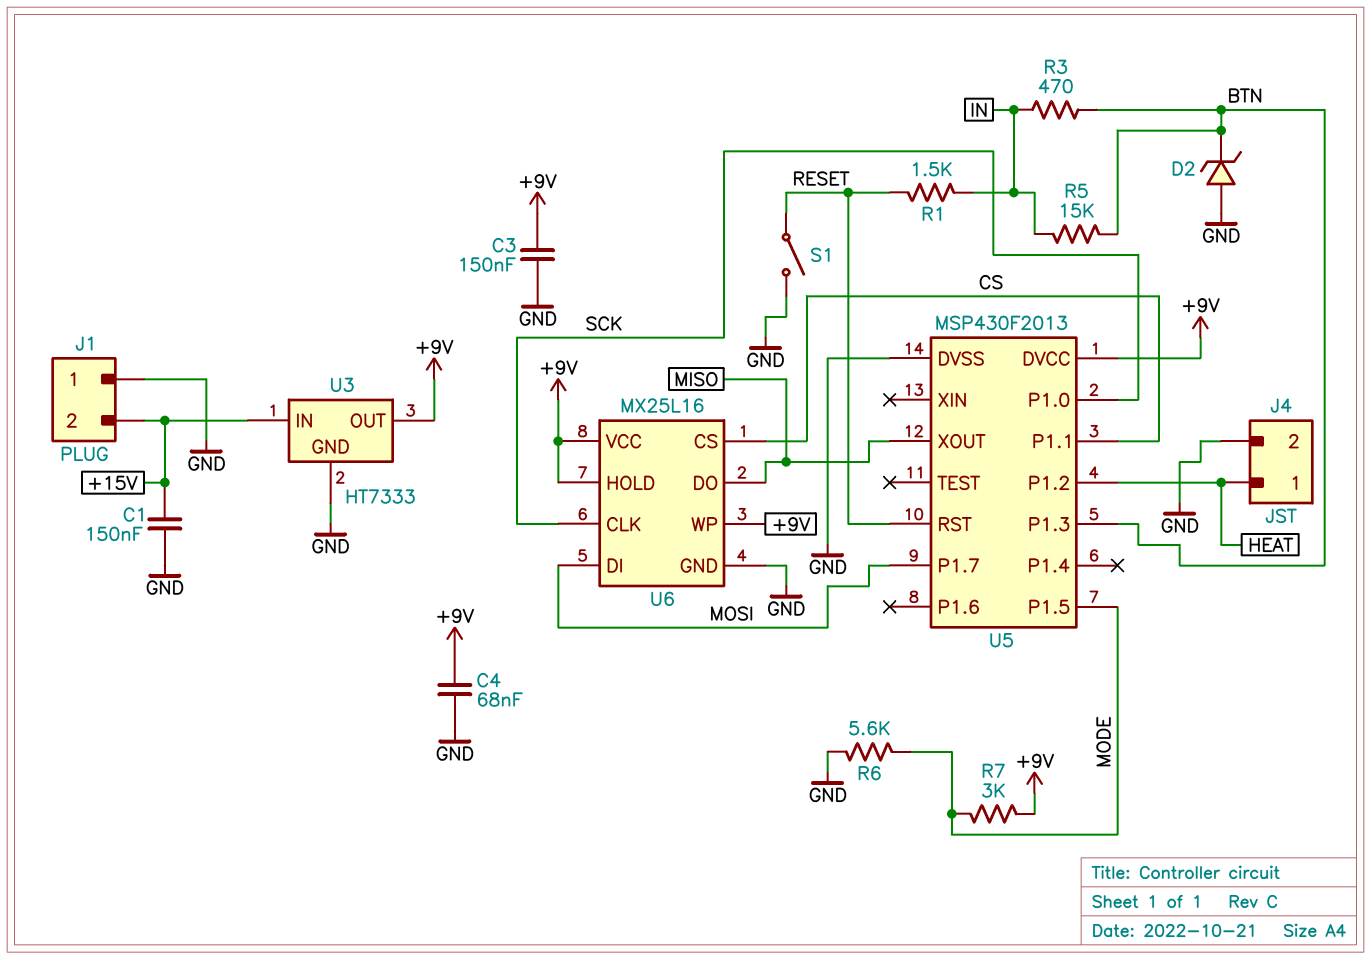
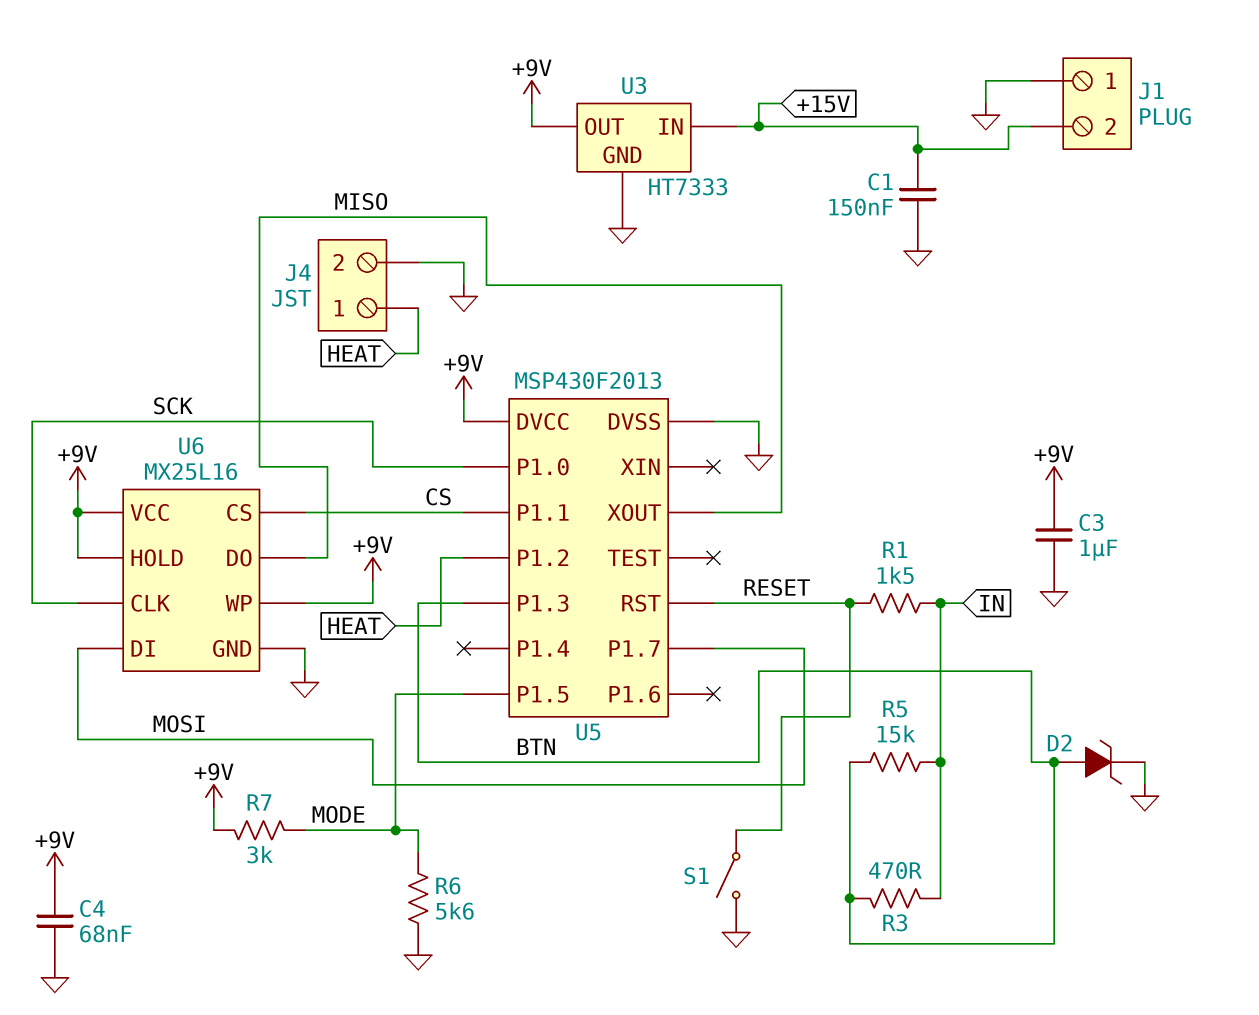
C3: 150nF (+9V, GND) -> 1uF (+9V, GND)
D2: zener (A GND, K BTN) -> zener (A BTN, K GND)

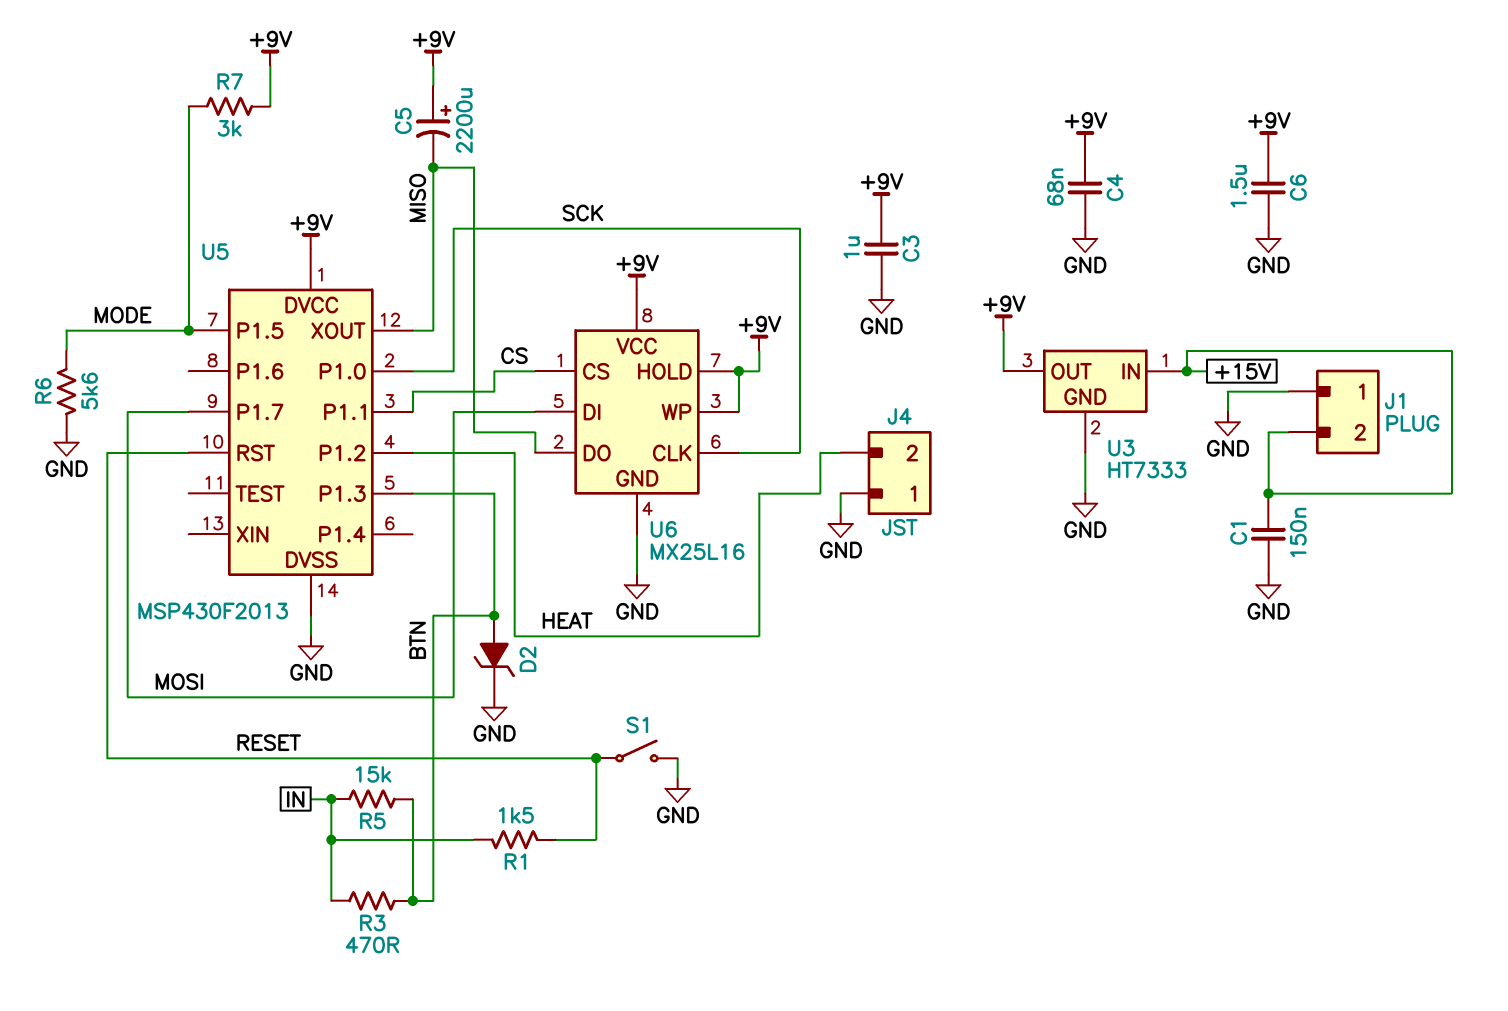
C5: none -> 2200uF (plus +9V, minus MISO)
C6: none -> 1.5uF (+9V, GND)
J4 pin 1: HEAT -> GND
J4 pin 2: GND -> HEAT

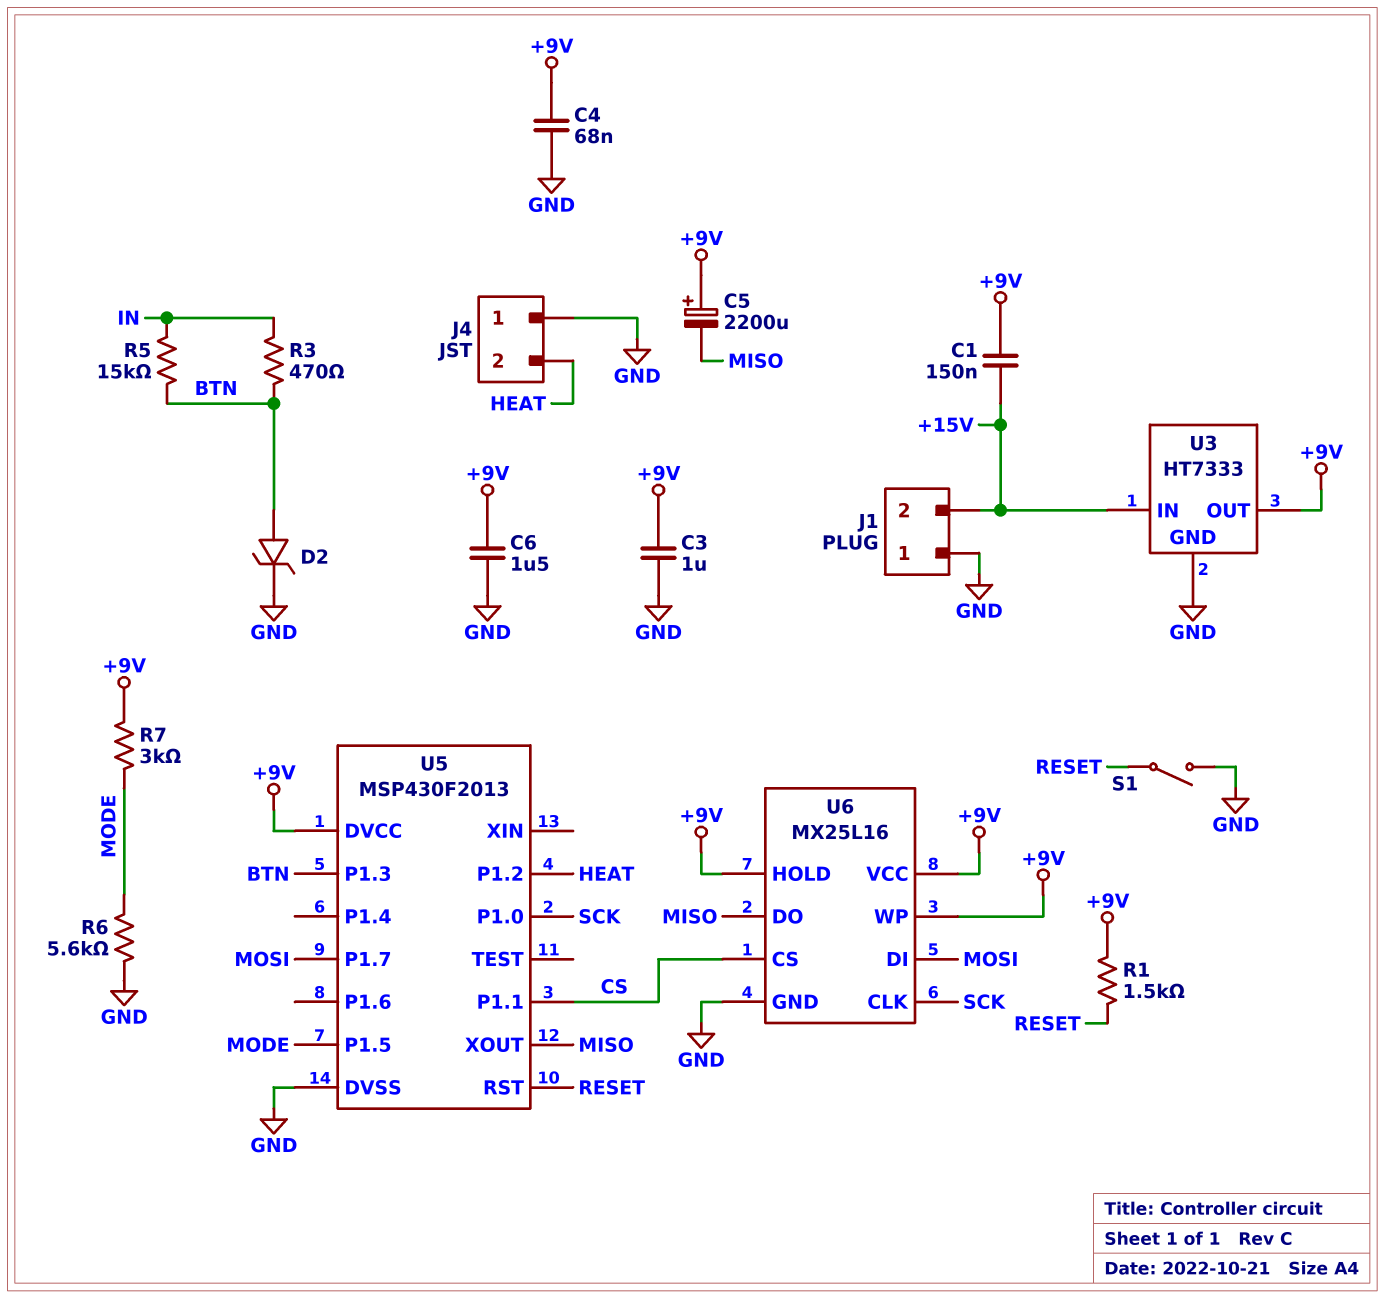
C1: 150nF (+15V, GND) -> 150nF (+9V, +15V)
R1: 1.5k (IN, RESET) -> 1.5k (+9V, RESET)

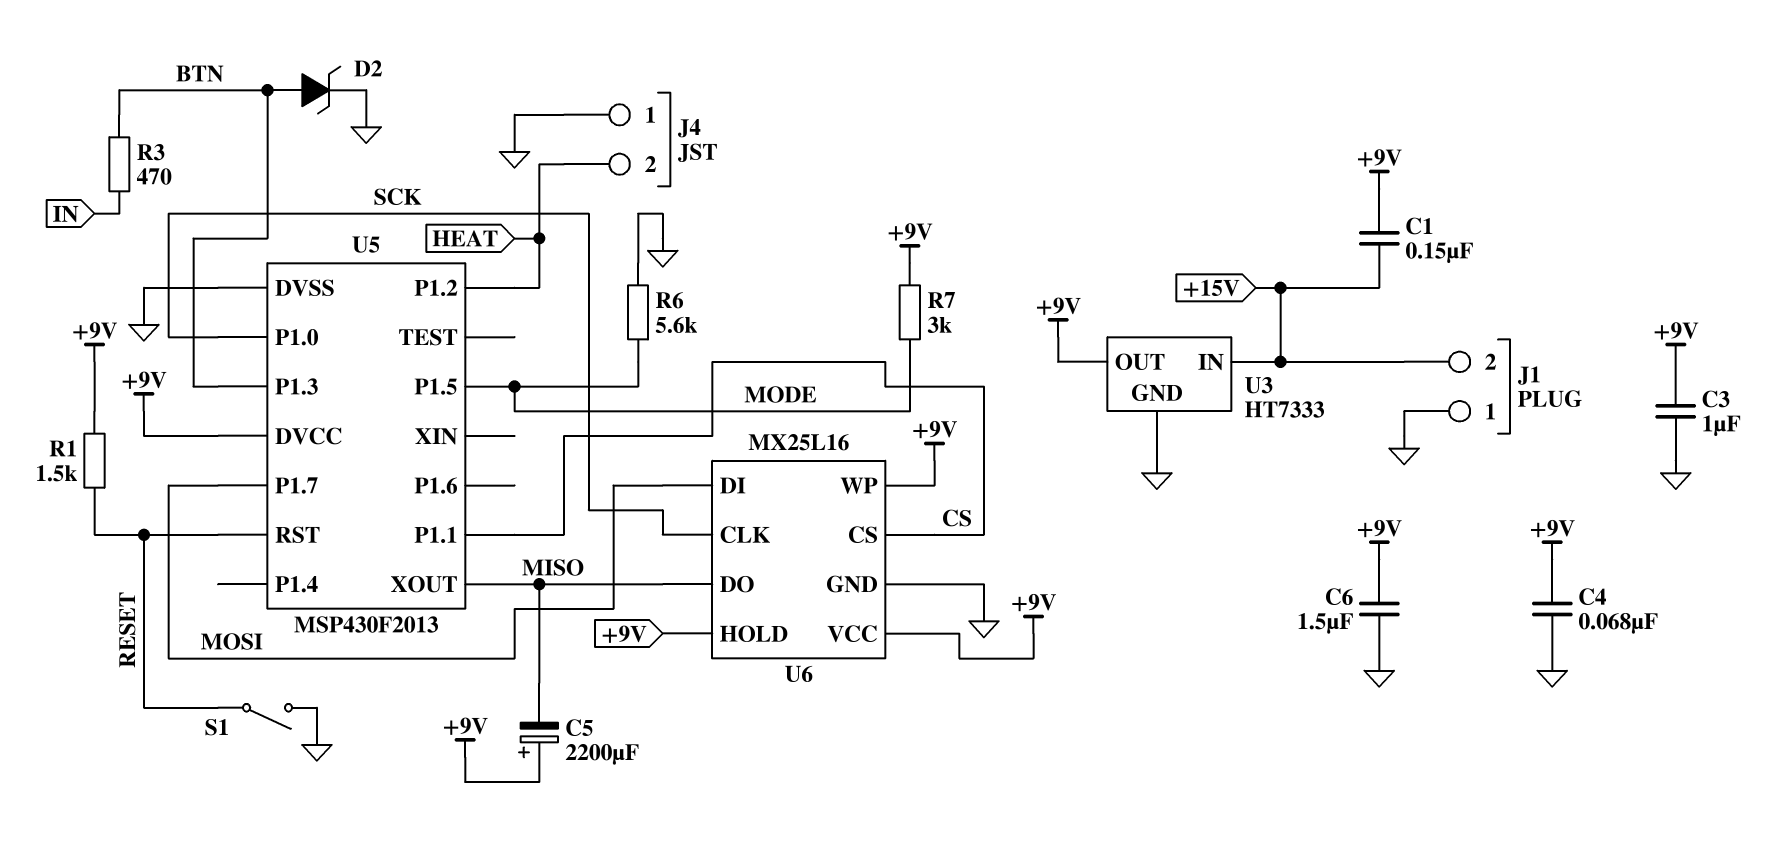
R5: 15k (BTN, IN) -> none

